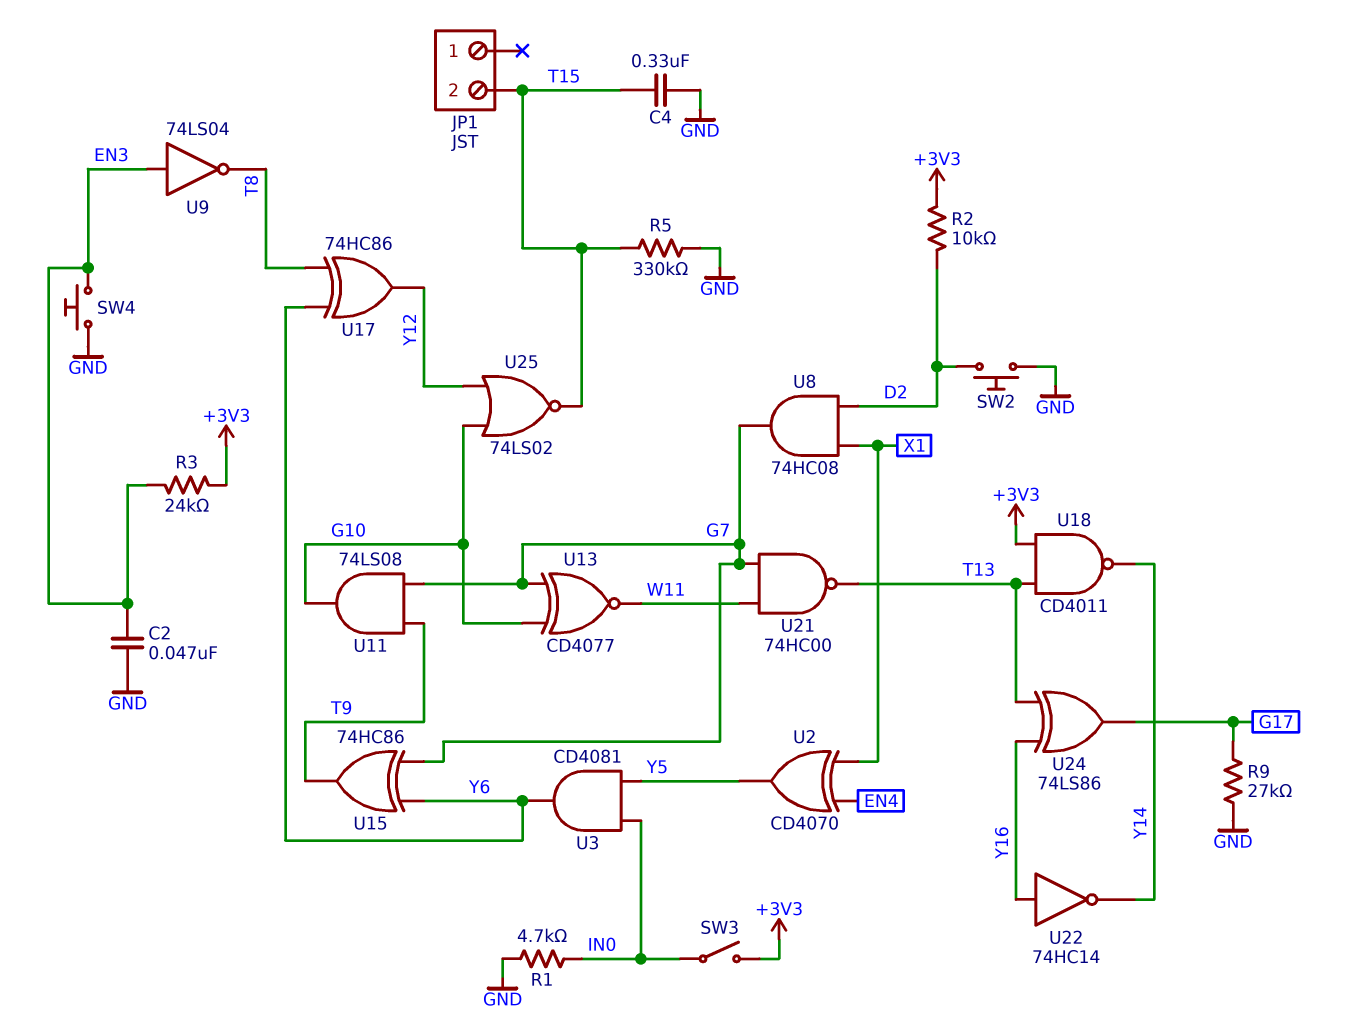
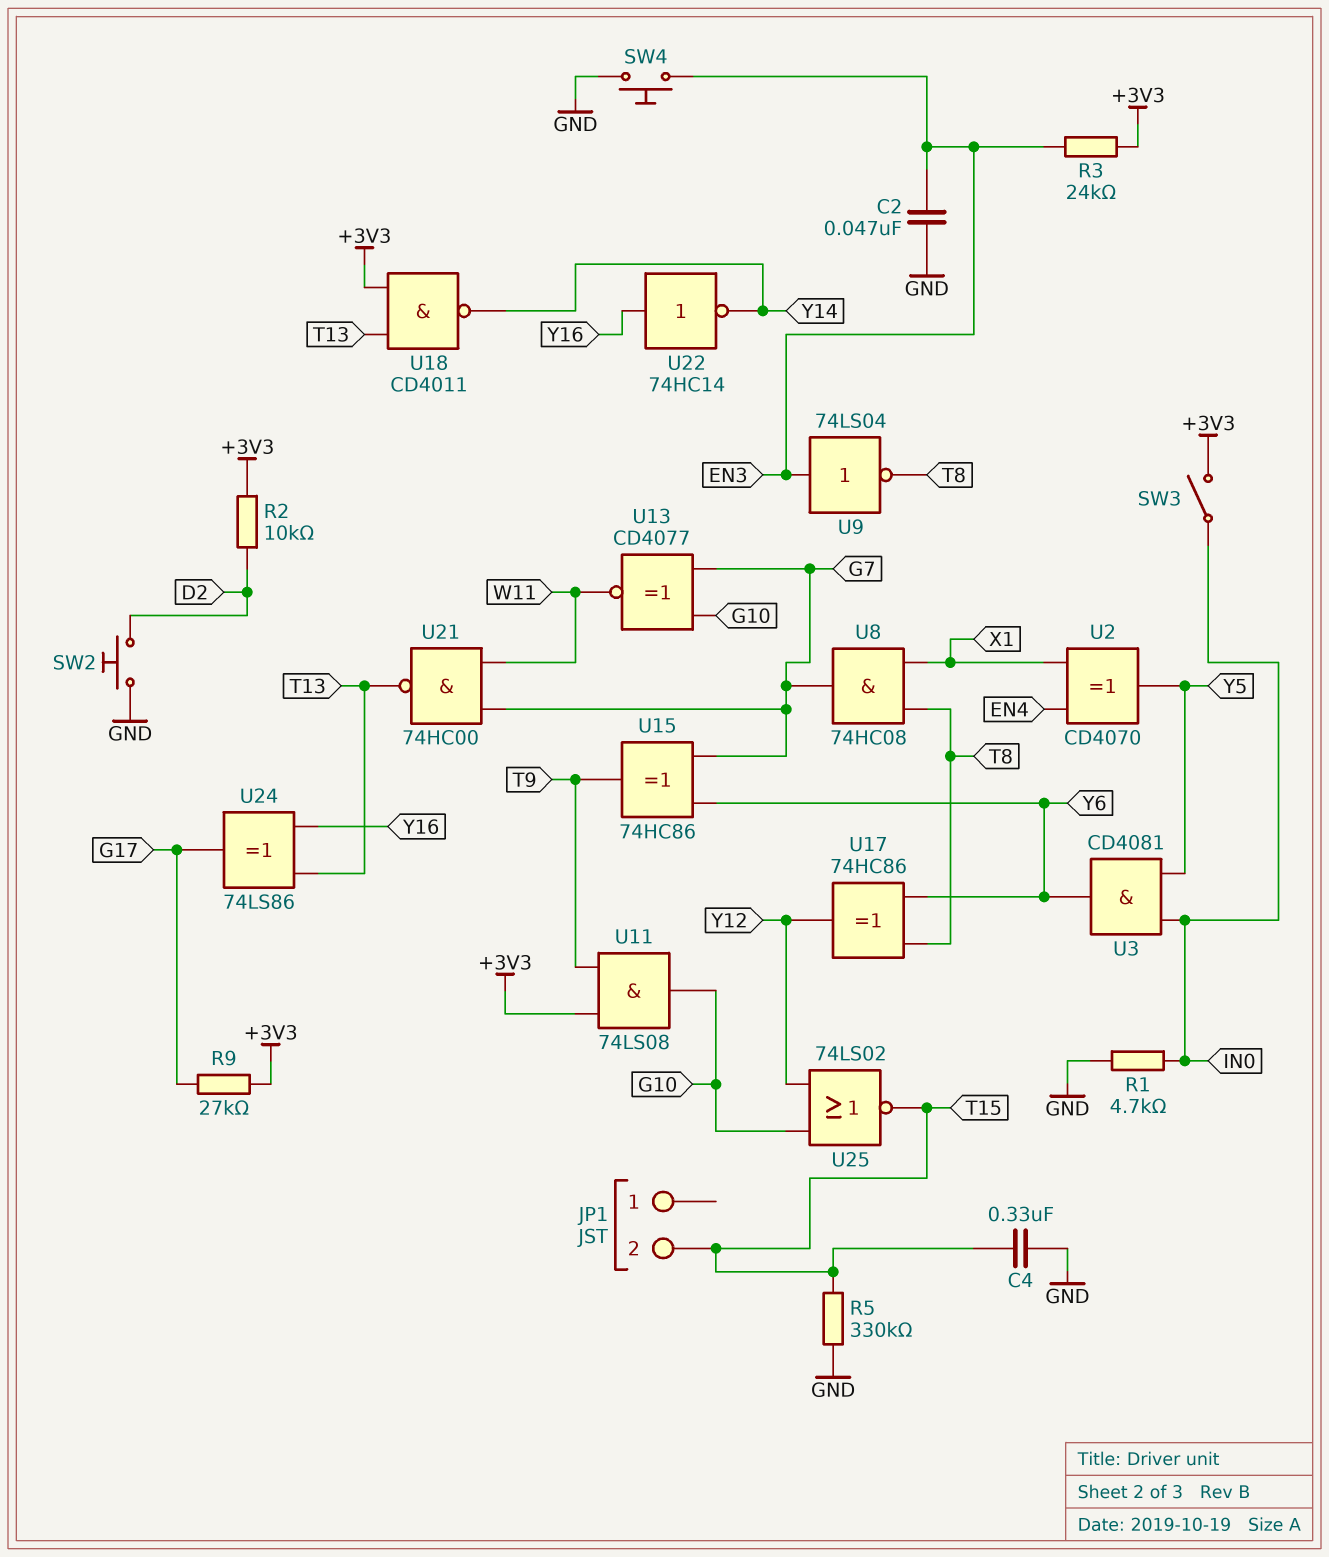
R9: 27k (G17, GND) -> 27k (+3V3, G17)
U8: AND 74HC08 (in D2, in X1, out G7) -> AND 74HC08 (in T8, in X1, out G7)
U11: AND 74LS08 (in G7, in T9, out G10) -> AND 74LS08 (in +3V3, in T9, out G10)

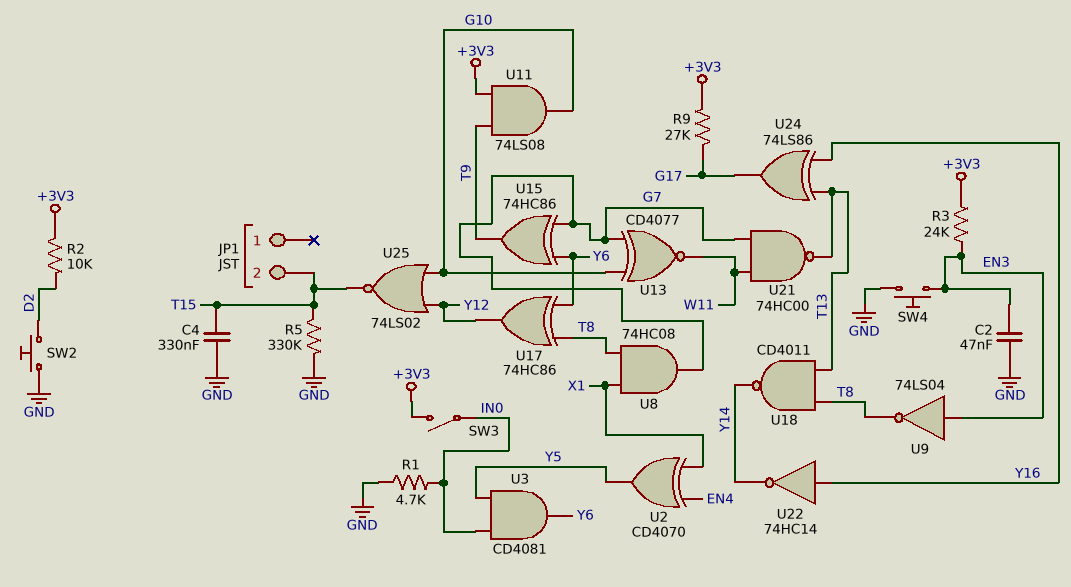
U18: NAND CD4011 (in +3V3, in T13, out Y14) -> NAND CD4011 (in T8, in T13, out Y14)

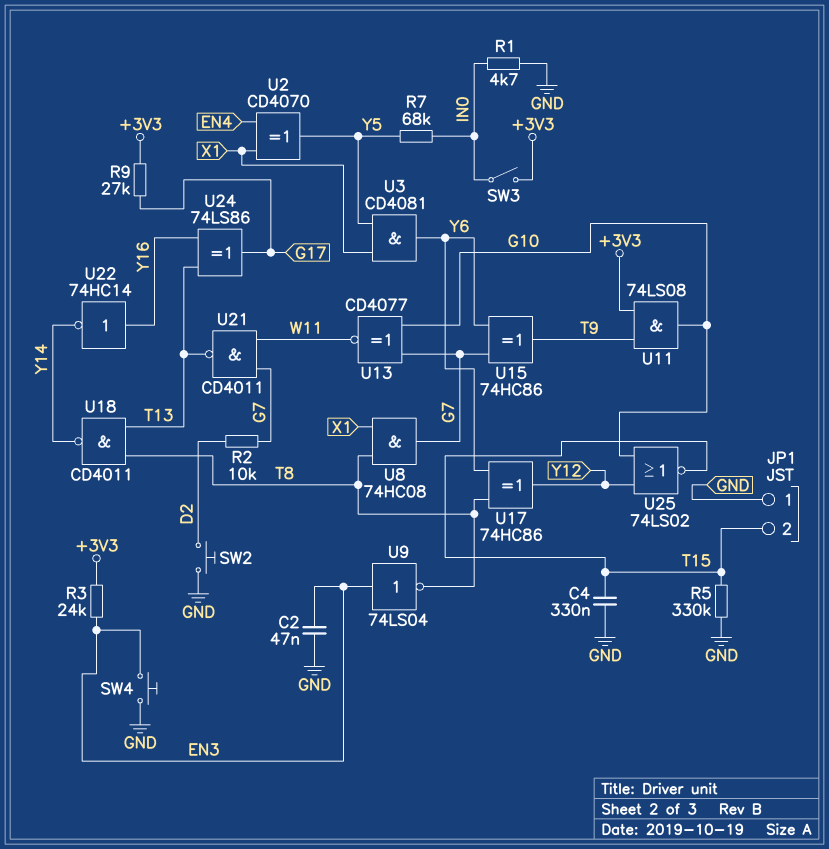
JP1 pin 1: none -> GND
R2: 10k (+3V3, D2) -> 10k (D2, G7)
R7: none -> 68k (IN0, Y5)
U3: AND CD4081 (in IN0, in Y5, out Y6) -> AND CD4081 (in X1, in Y5, out Y6)
U21: NAND 74HC00 (in G7, in W11, out T13) -> NAND CD4011 (in G7, in W11, out T13)

